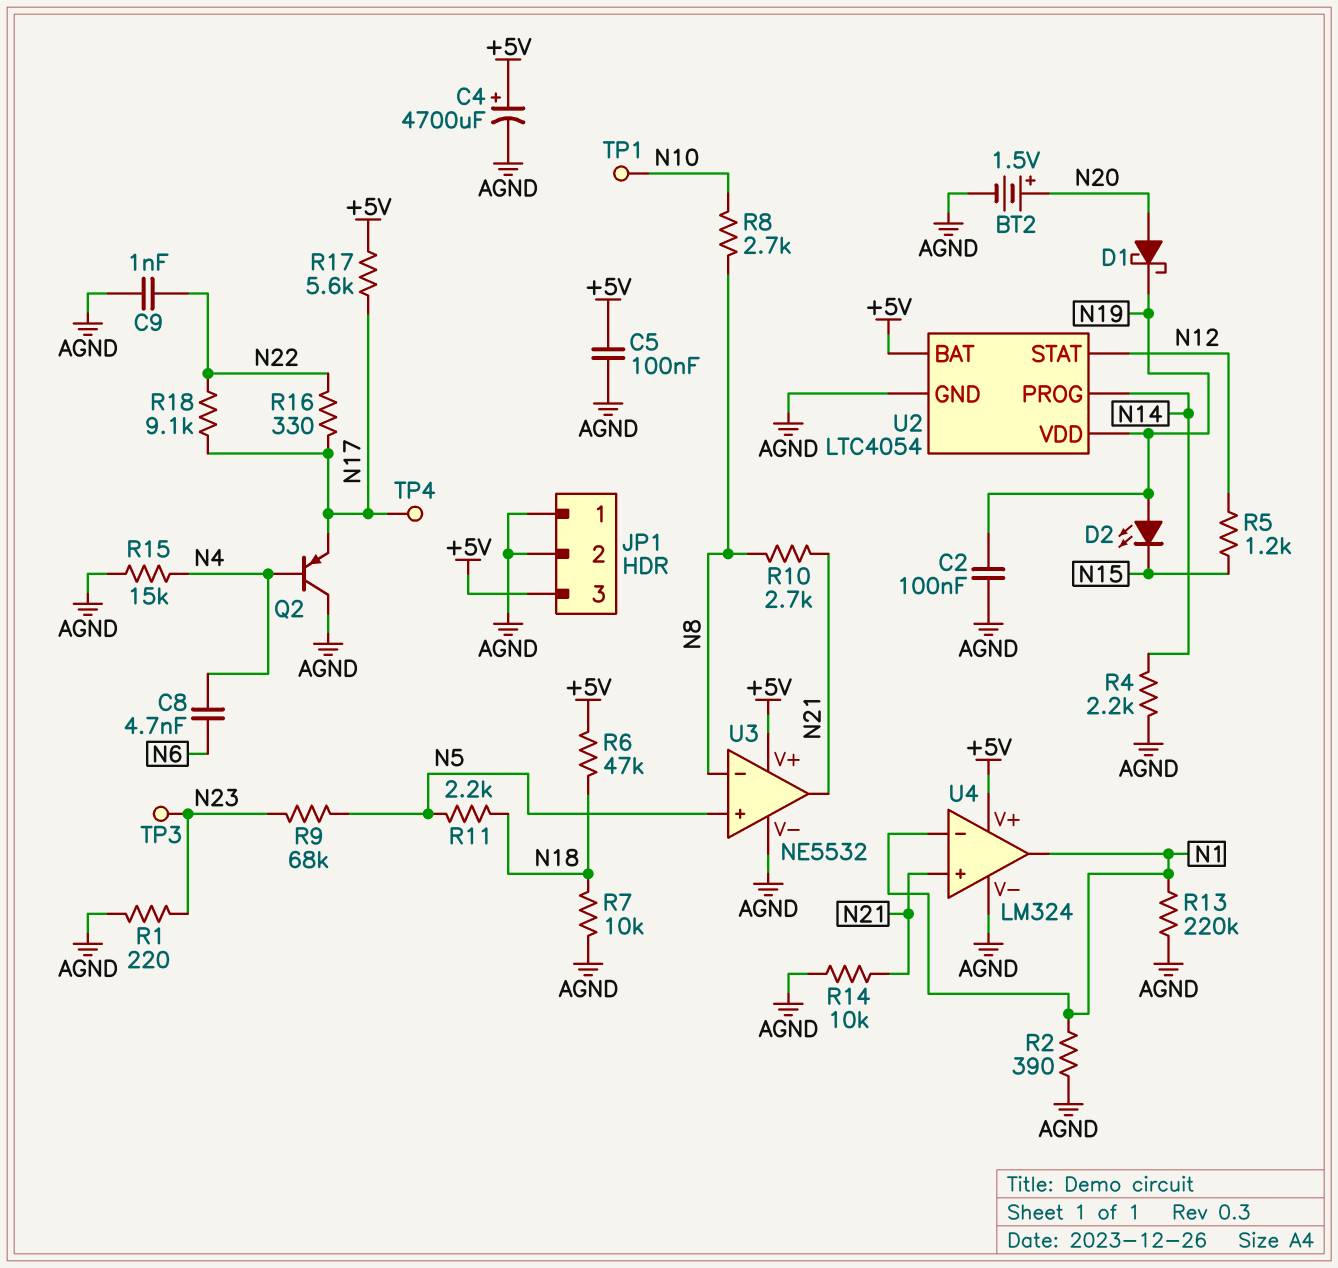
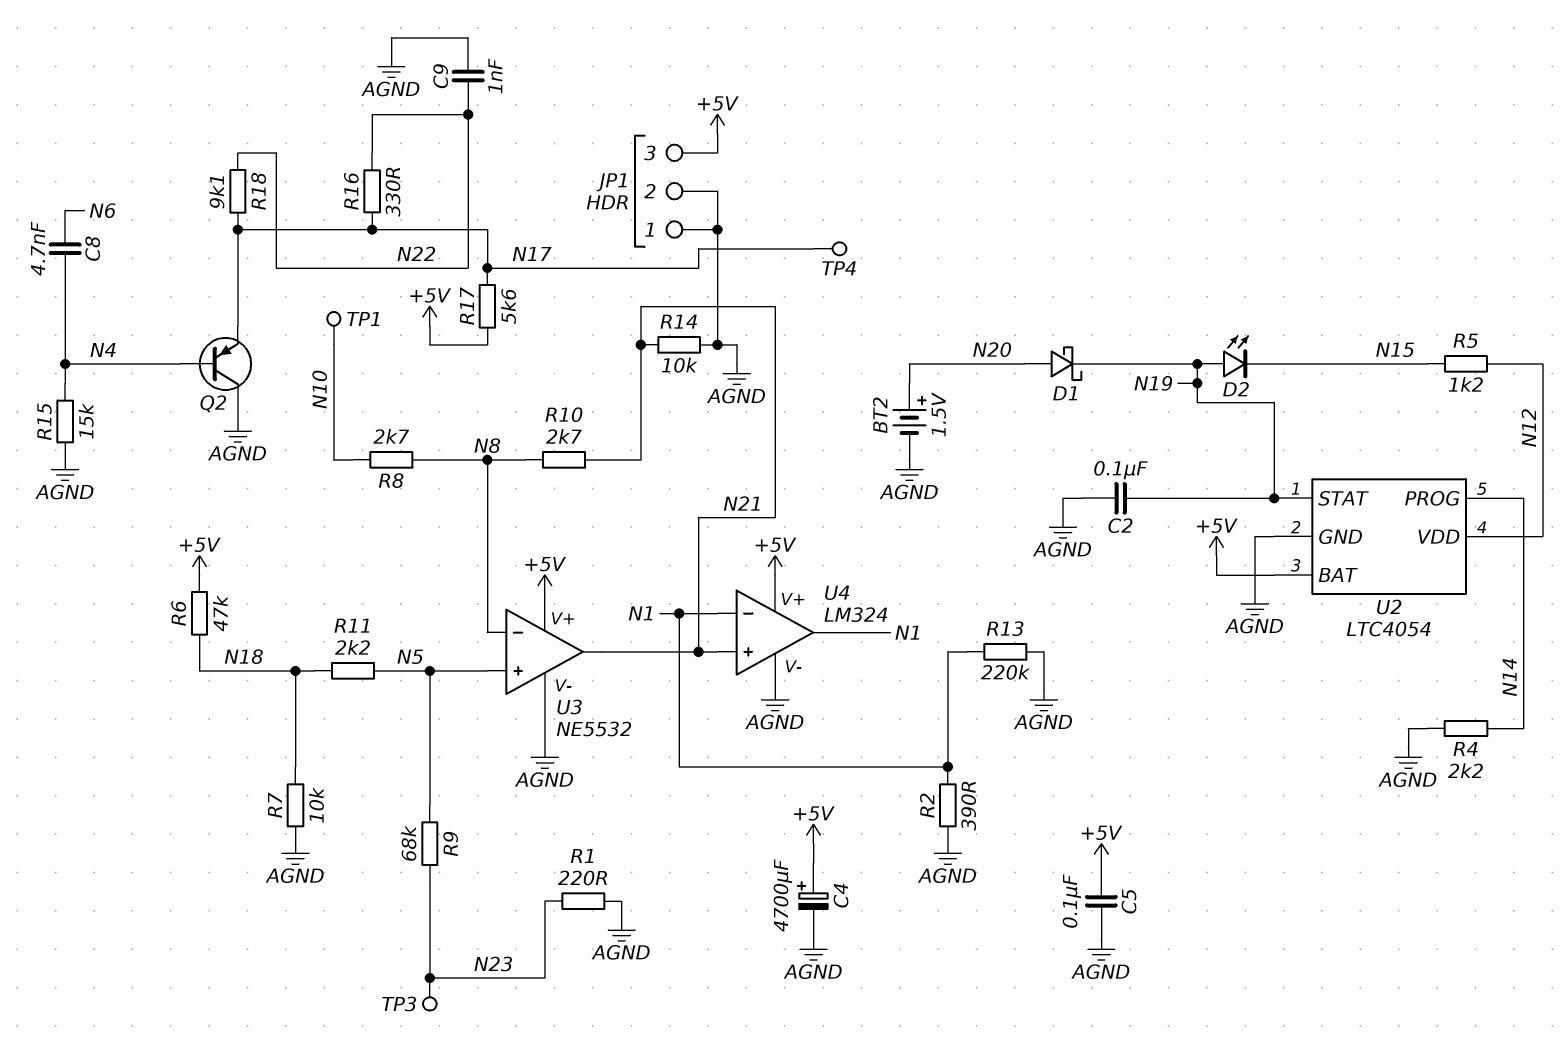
U2 pin STAT: N12 -> N19
U2 pin VDD: N19 -> N12

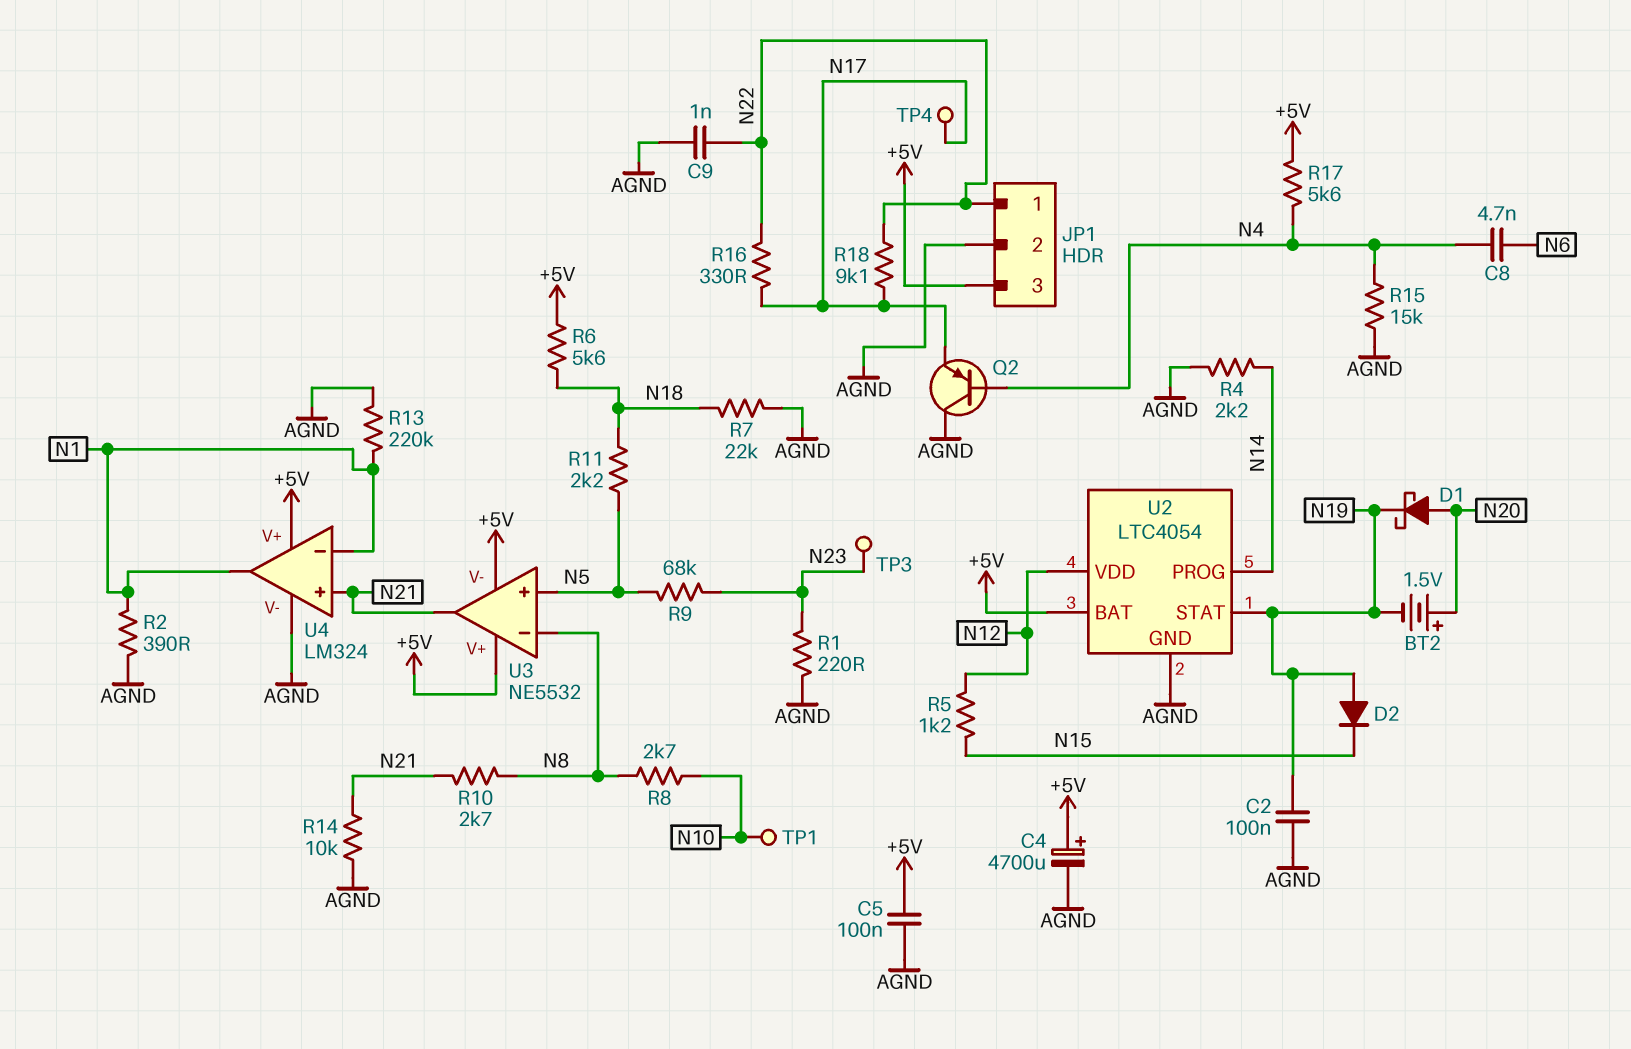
BT2: 1.5V (plus N20, minus AGND) -> 1.5V (plus N20, minus N19)
D2: LED (A N19, K N15) -> diode (A N19, K N15)
JP1 pin 1: AGND -> N22
R6: 47k (+5V, N18) -> 5.6k (+5V, N18)
R7: 10k (AGND, N18) -> 22k (AGND, N18)
R17: 5.6k (+5V, N17) -> 5.6k (+5V, N4)
U3 pin V-: AGND -> +5V

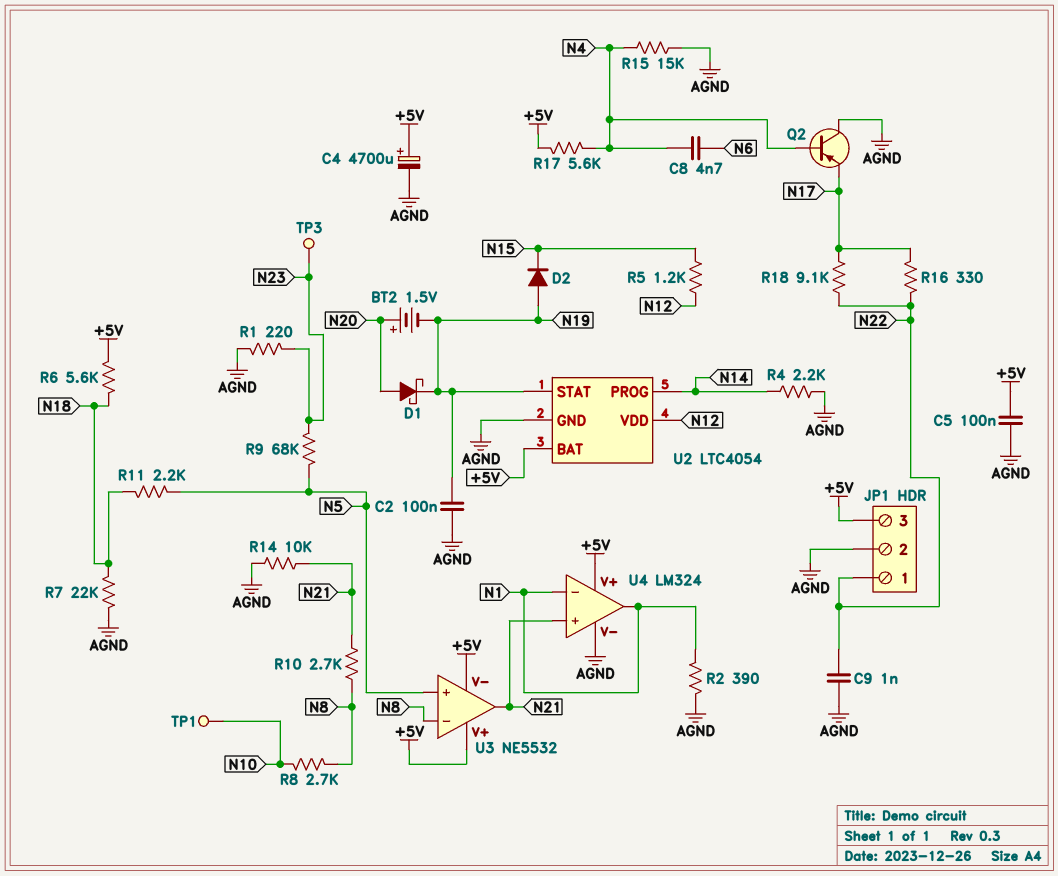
R13: 220k (AGND, N1) -> none
TP4: test point (N17) -> none

